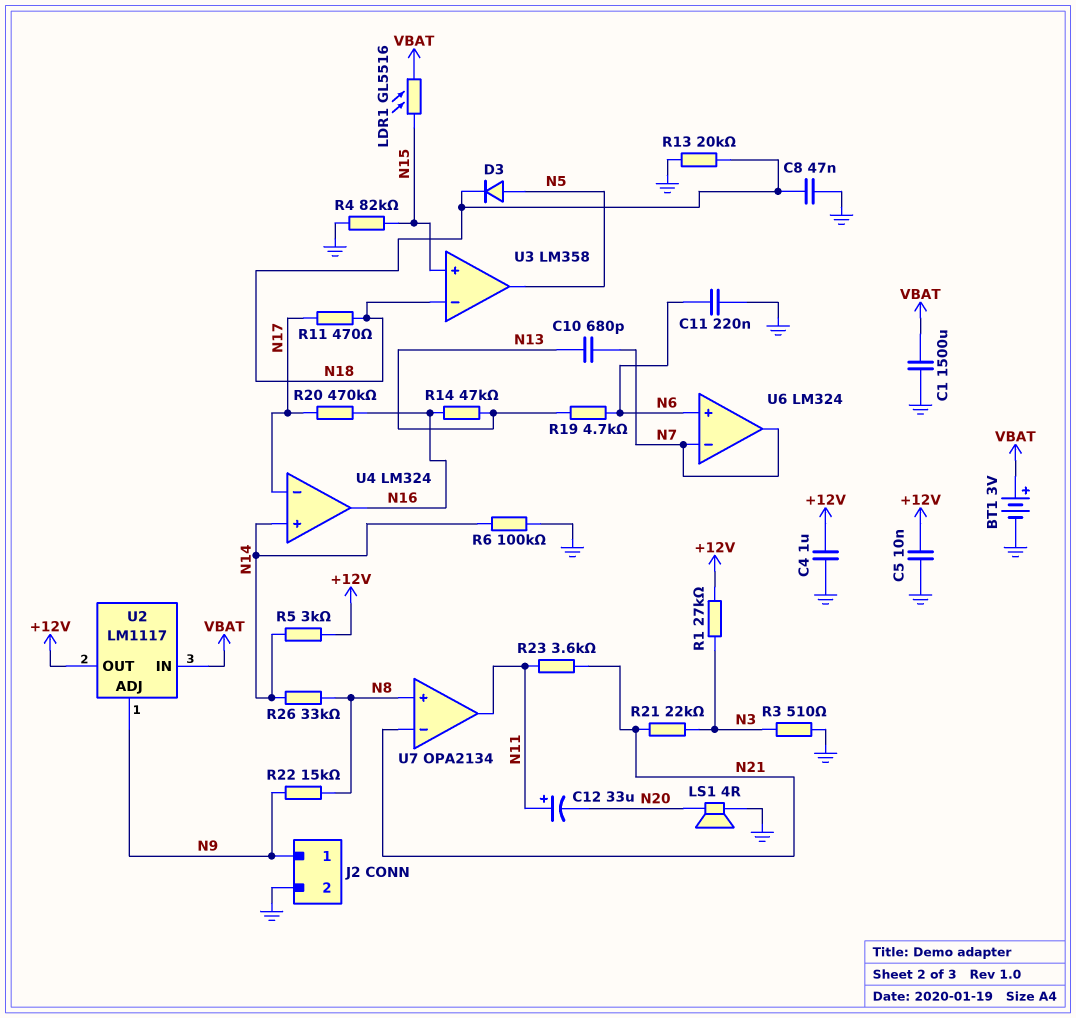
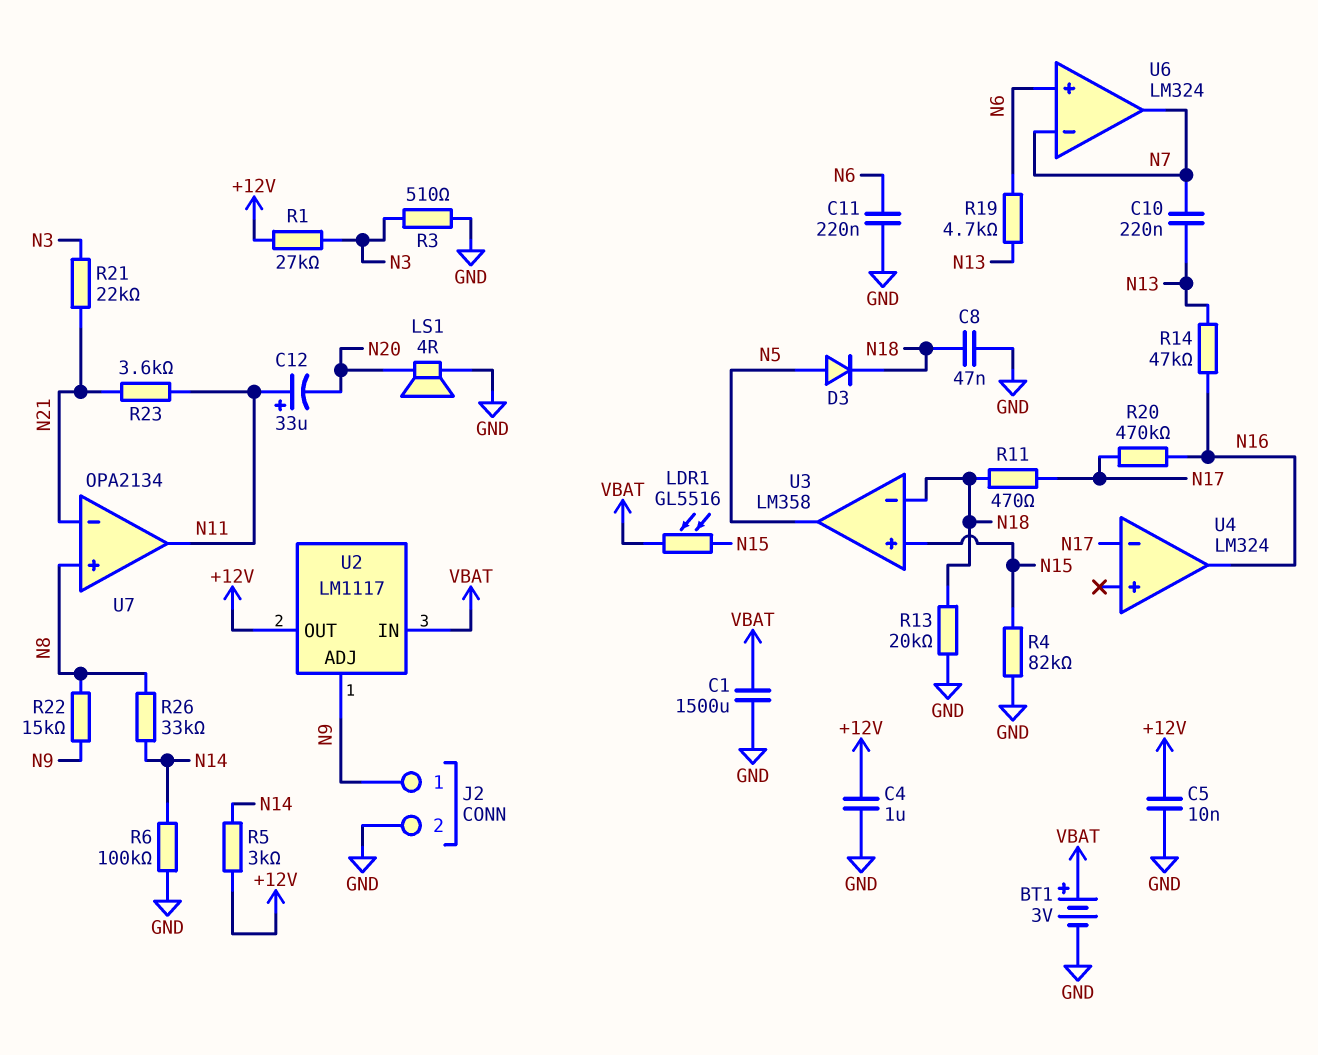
C10: 680pF (N7, N13) -> 220nF (N7, N13)
U4 pin in+: N14 -> none

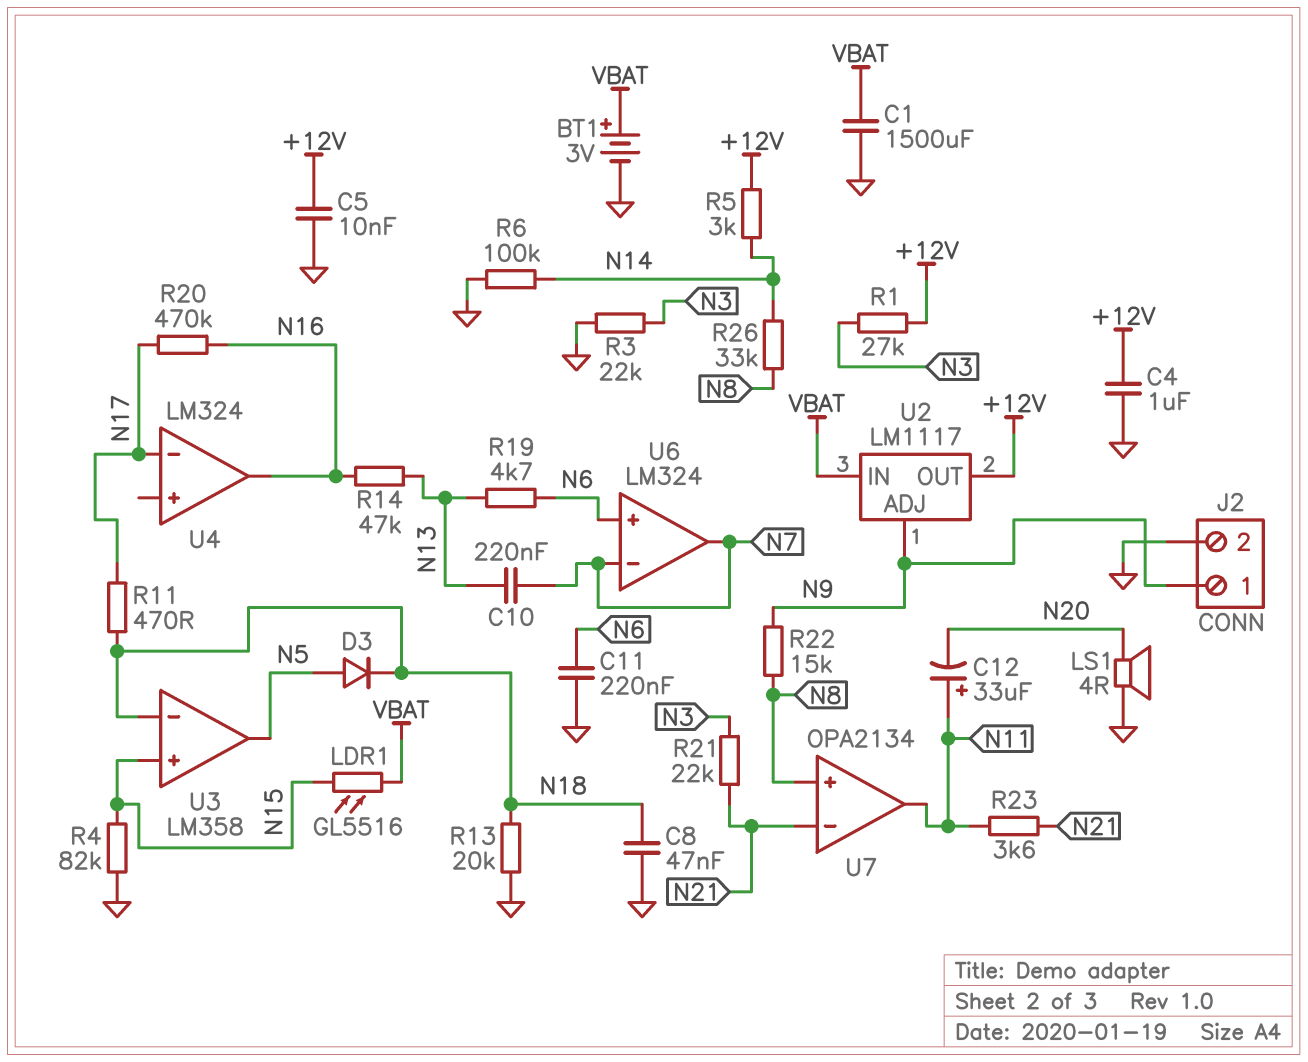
R3: 510 (GND, N3) -> 22k (GND, N3)

